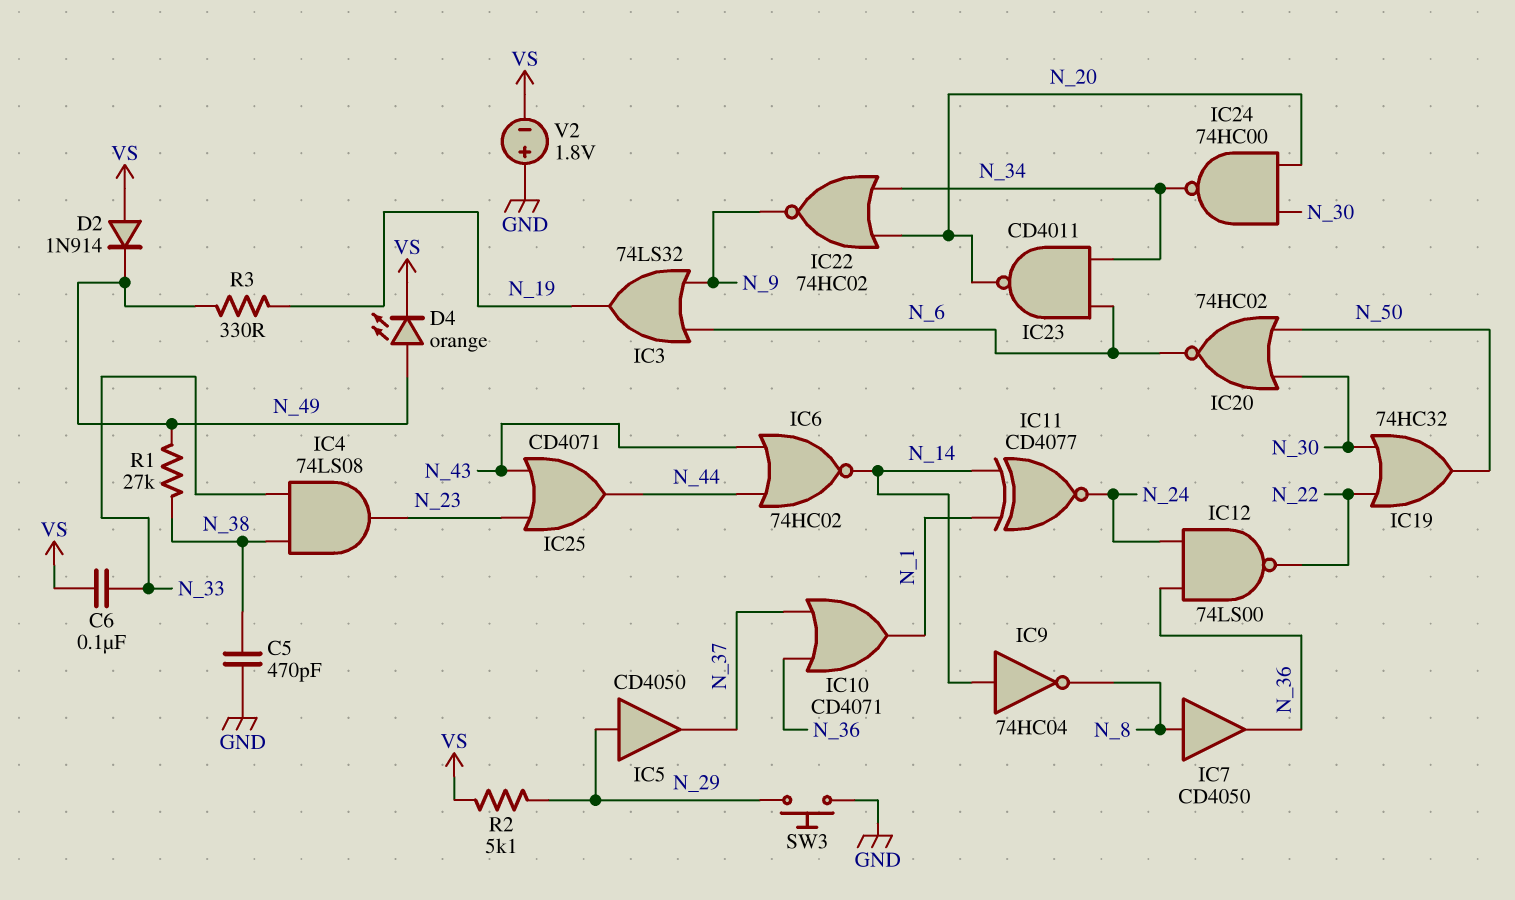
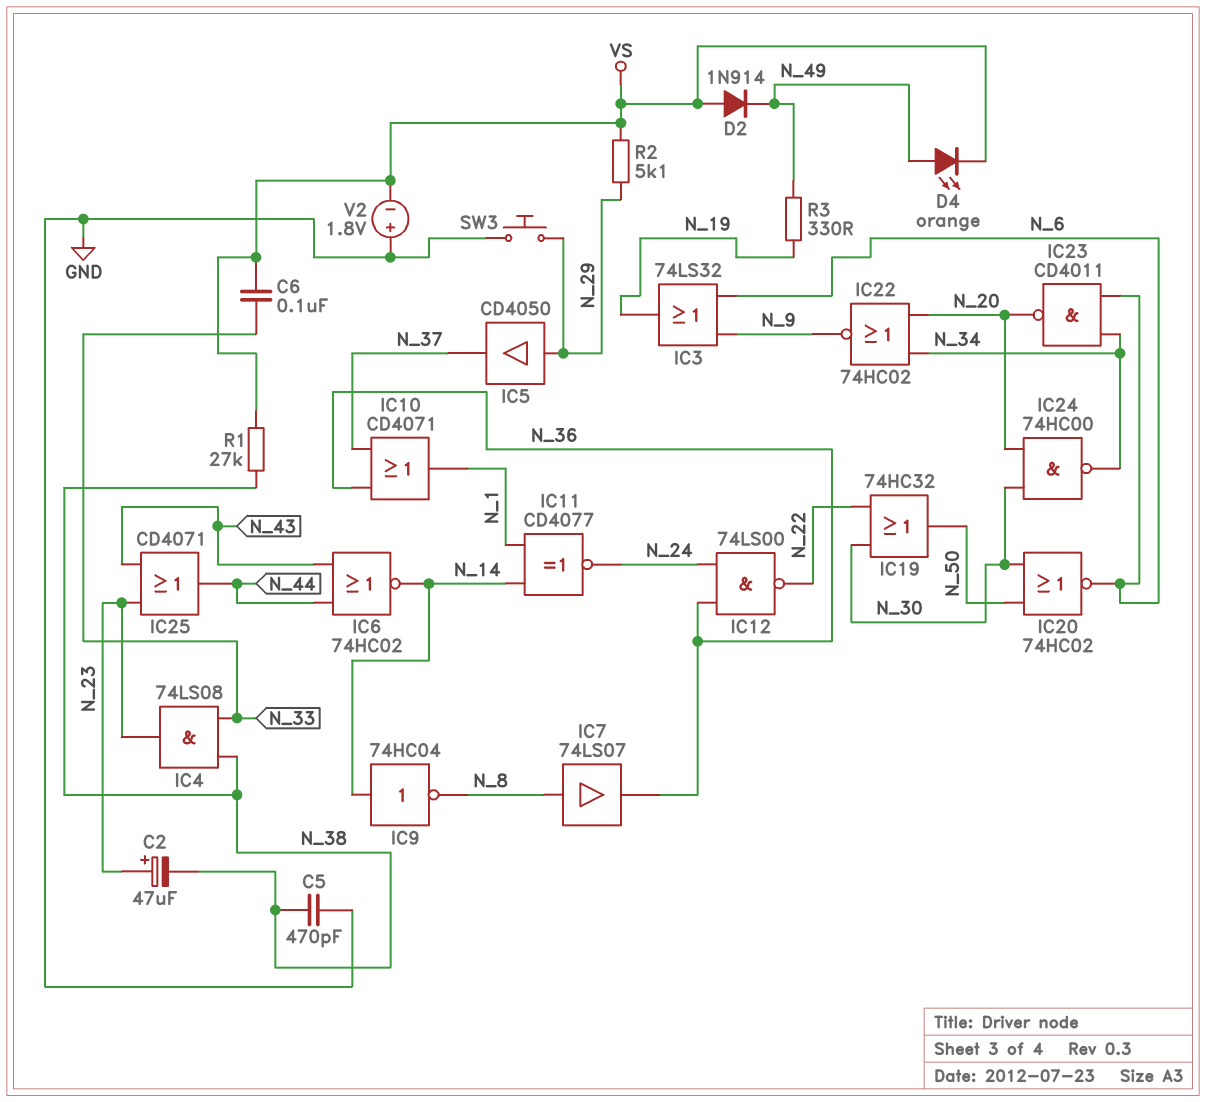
C2: none -> 47uF (plus N_23, minus N_38)
IC7: buffer CD4050 (in N_8, out N_36) -> buffer 74LS07 (in N_8, out N_36)
R1: 27k (N_38, N_49) -> 27k (N_38, VS)

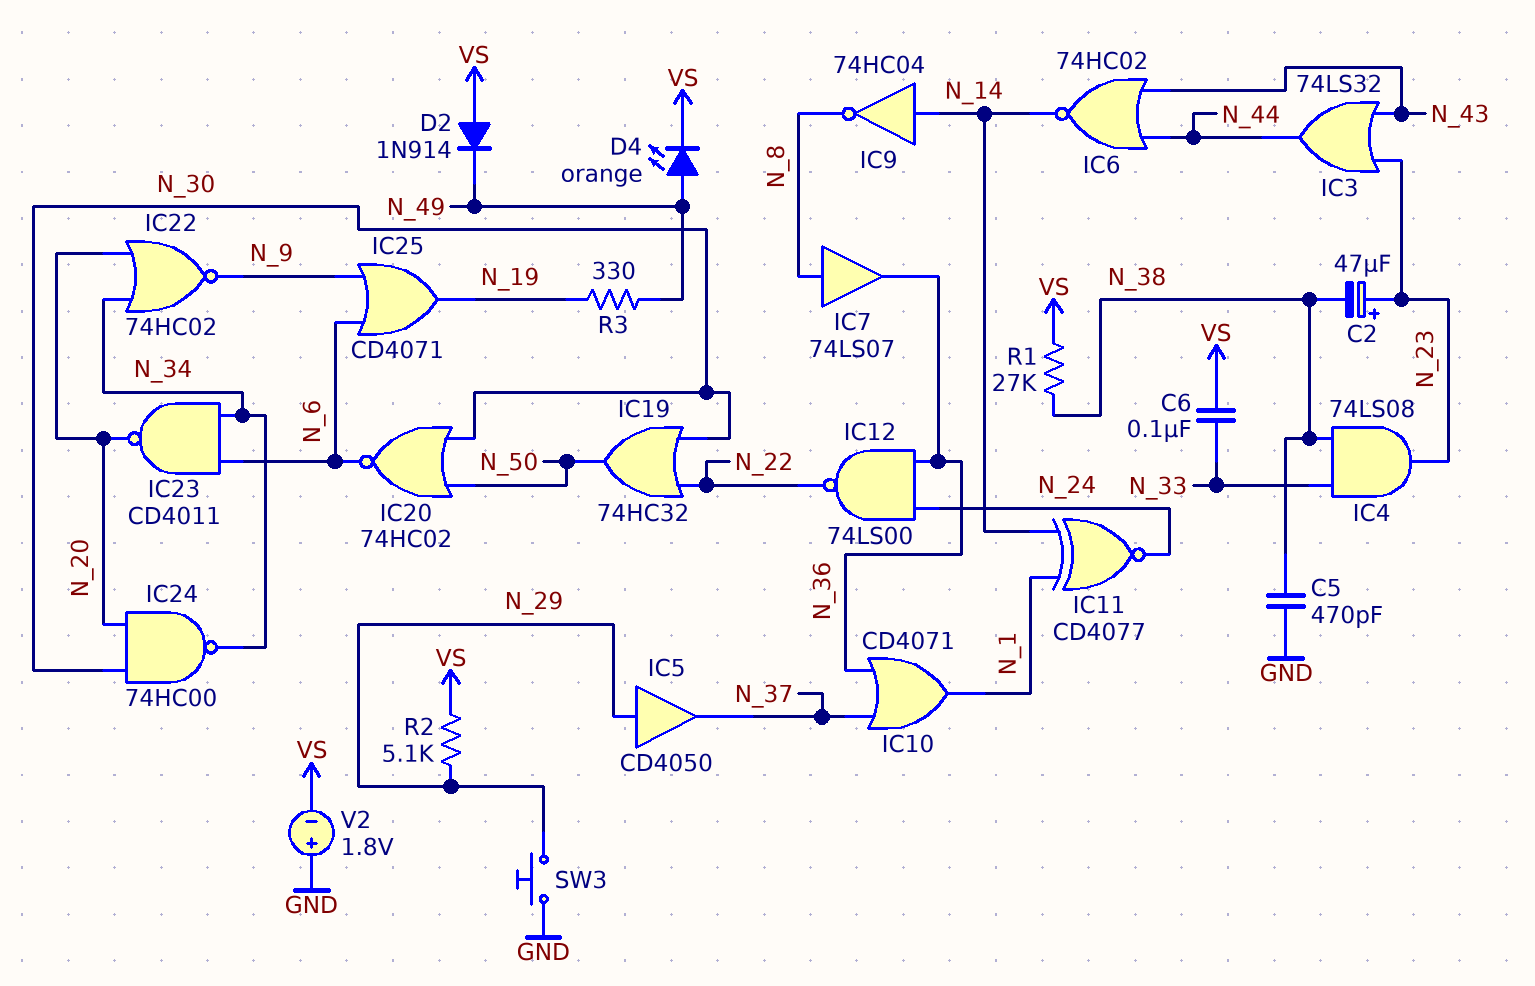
IC3: OR 74LS32 (in N_6, in N_9, out N_19) -> OR 74LS32 (in N_23, in N_43, out N_44)
IC25: OR CD4071 (in N_23, in N_43, out N_44) -> OR CD4071 (in N_6, in N_9, out N_19)

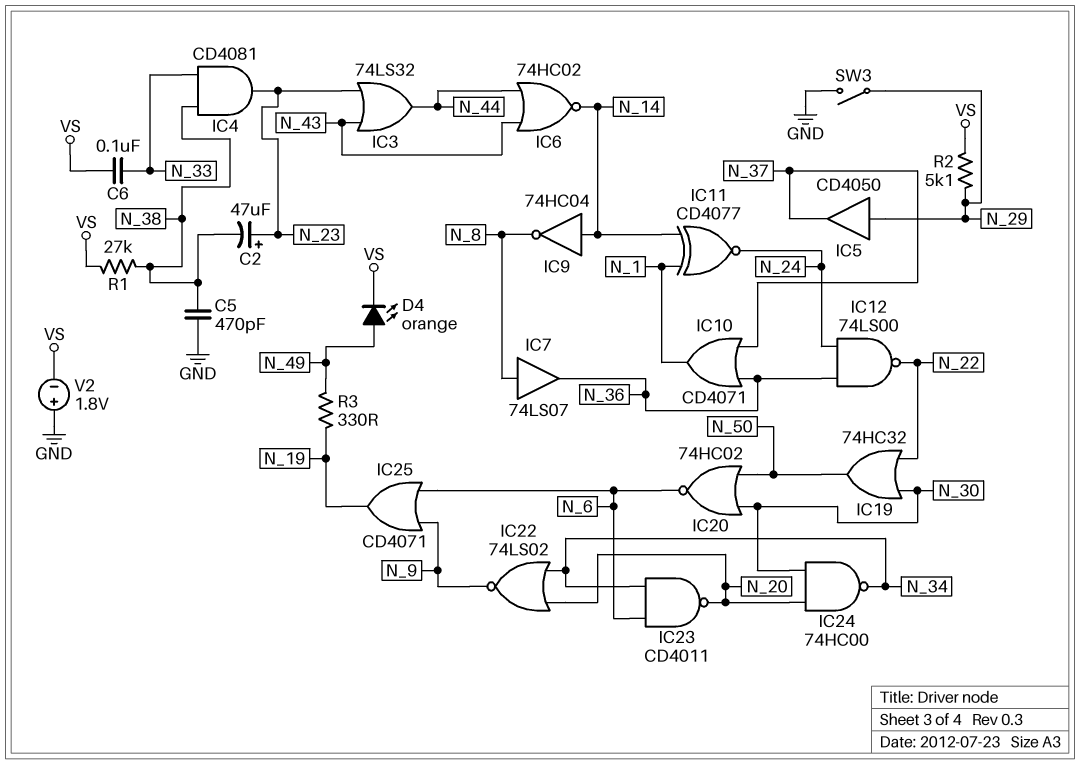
D2: diode 1N914 (A VS, K N_49) -> none
IC4: AND 74LS08 (in N_33, in N_38, out N_23) -> AND CD4081 (in N_33, in N_38, out N_23)
IC22: NOR 74HC02 (in N_20, in N_34, out N_9) -> NOR 74LS02 (in N_20, in N_34, out N_9)
SW3: button (GND, N_29) -> switch (GND, N_29)

